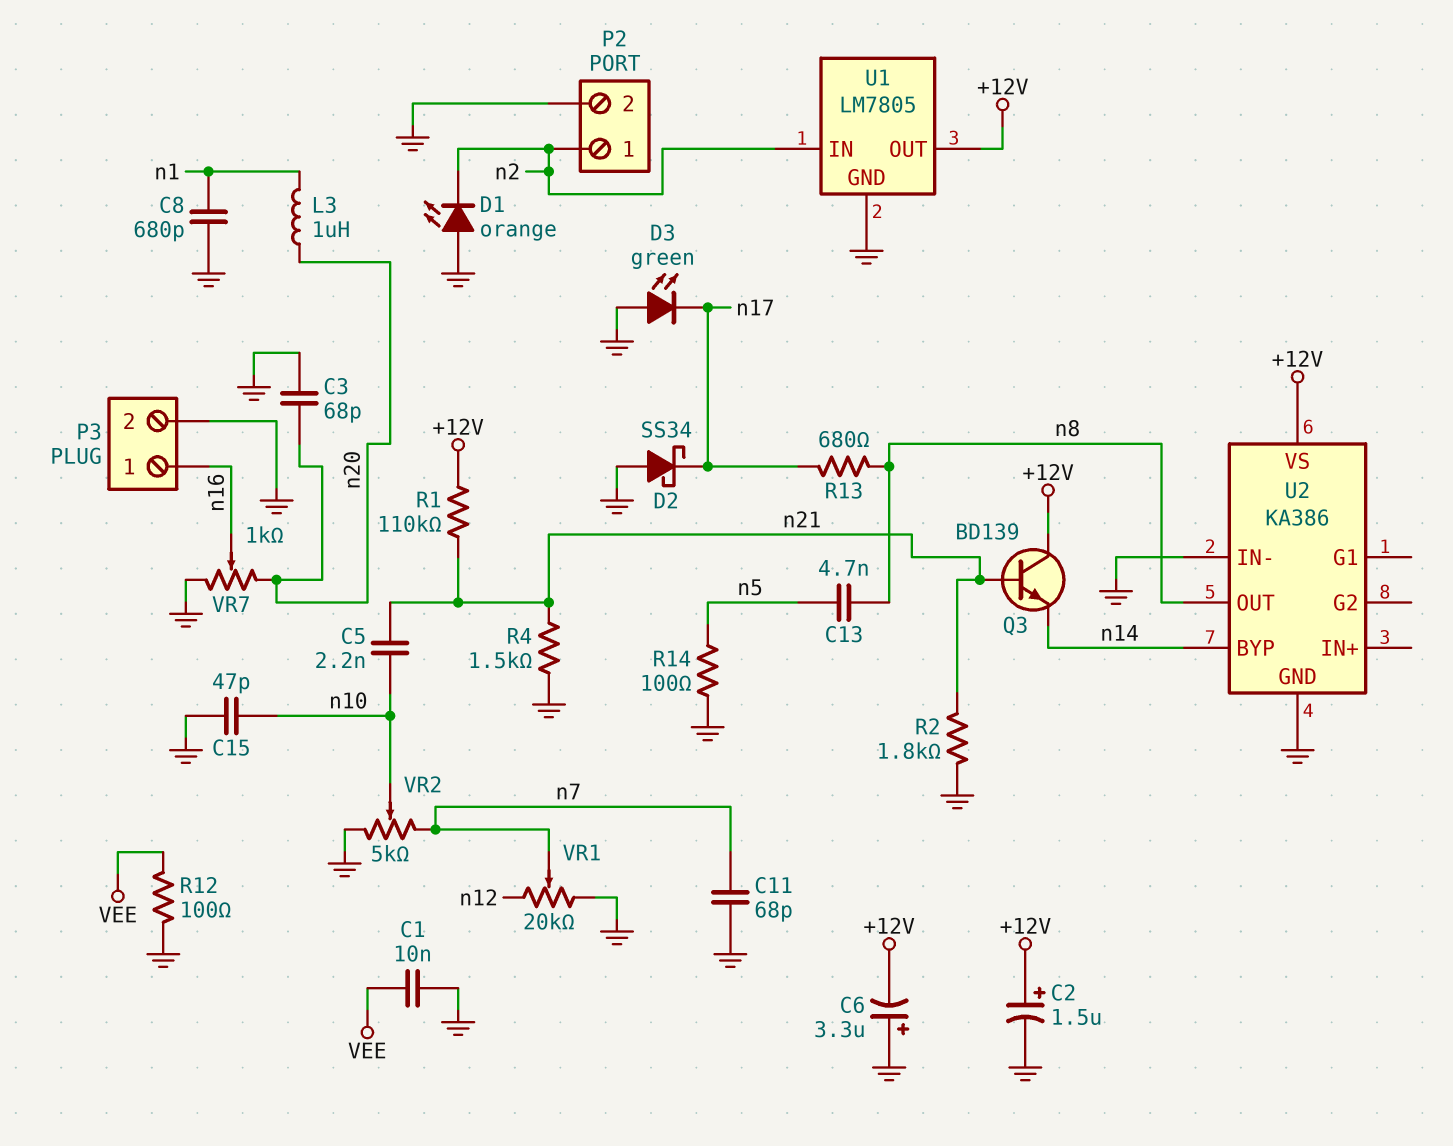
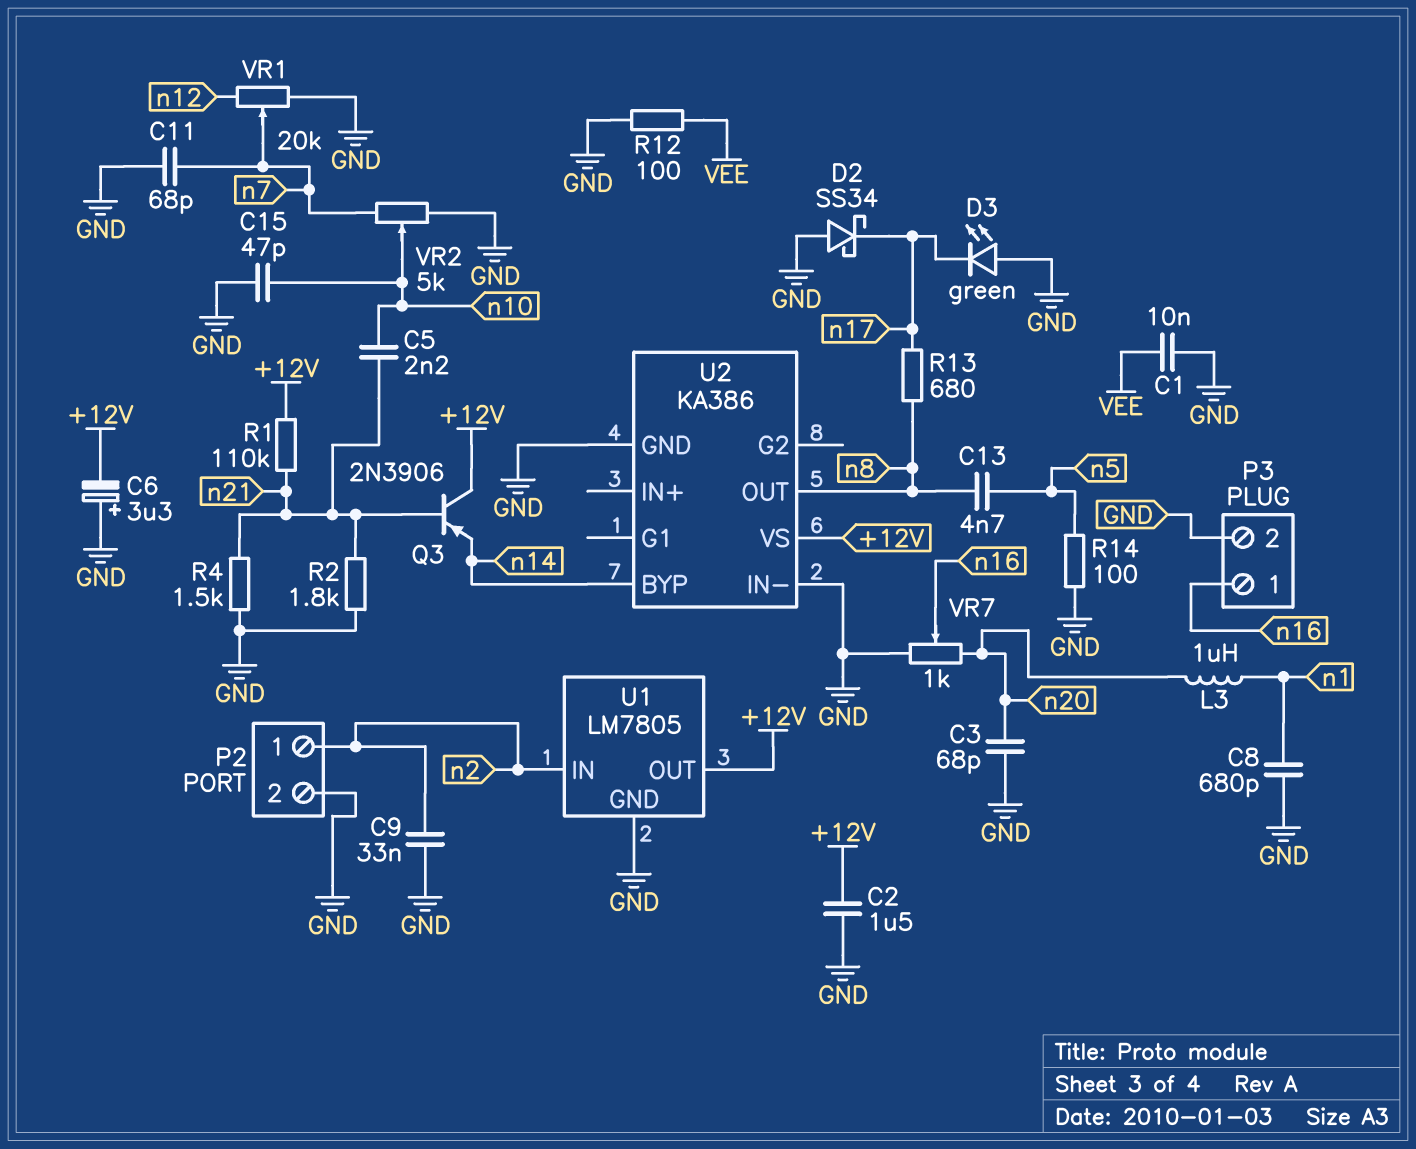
C2: 1.5uF (plus +12V, minus GND) -> 1.5uF (+12V, GND)
C9: none -> 33nF (GND, n2)
D1: LED orange (A GND, K n2) -> none
Q3: NPN BD139 (B n21, C +12V, E n14) -> PNP 2N3906 (B n21, C +12V, E n14)

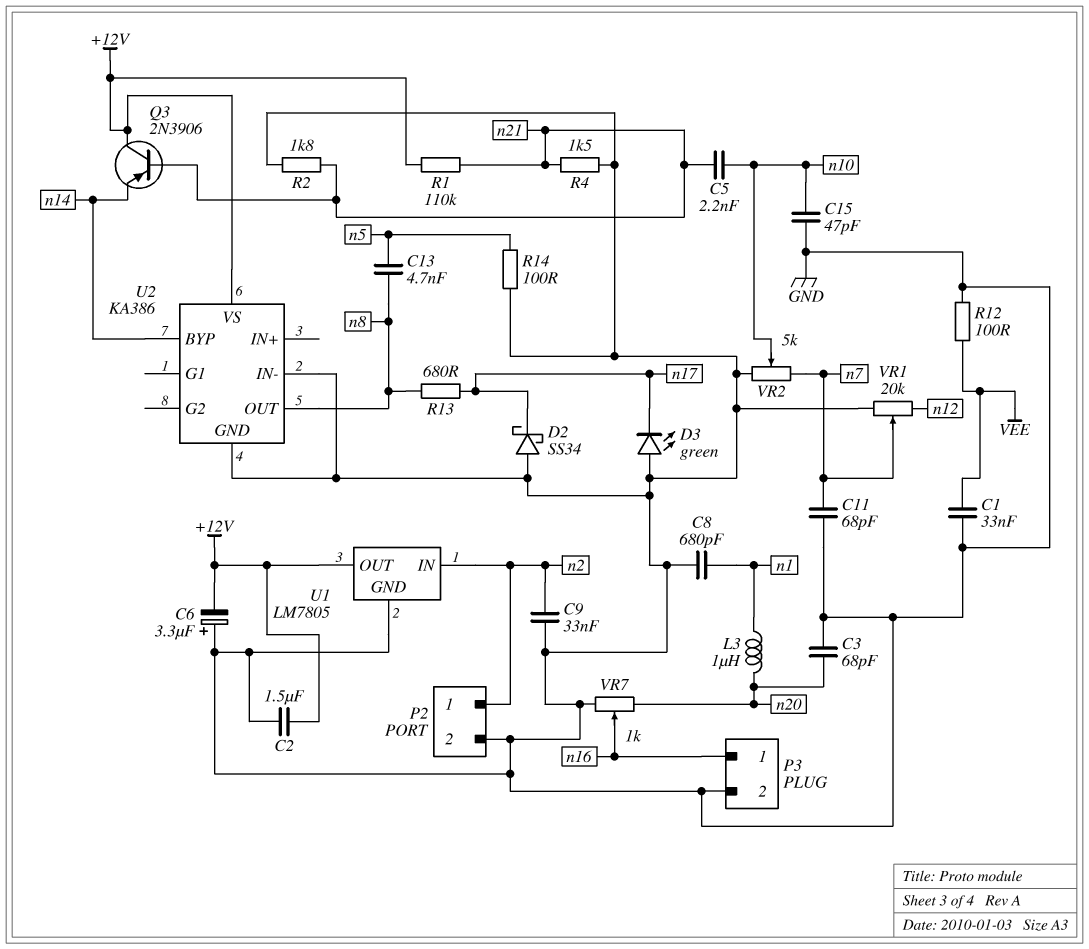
C1: 10nF (GND, VEE) -> 33nF (GND, VEE)

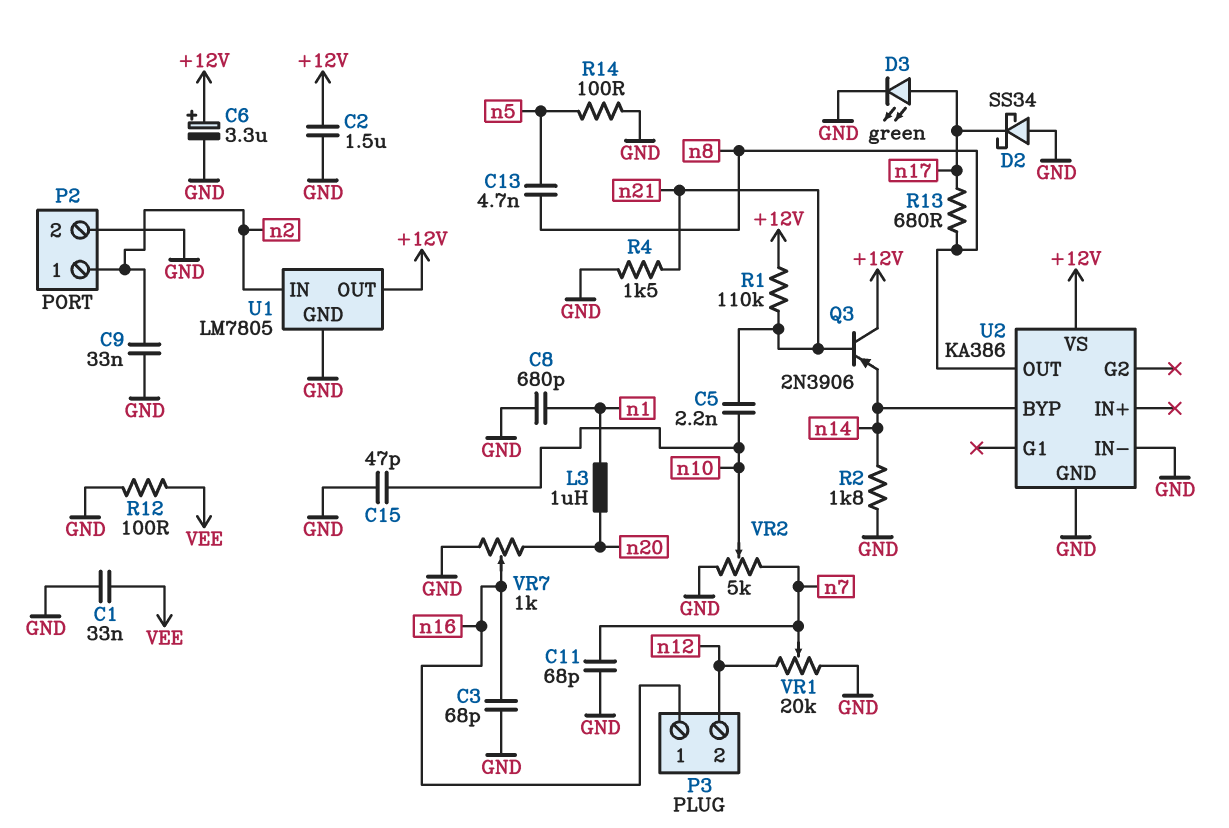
C3: 68pF (GND, n20) -> 68pF (GND, n16)
C6: 3.3uF (plus GND, minus +12V) -> 3.3uF (plus +12V, minus GND)
D3: LED green (A GND, K n17) -> LED green (A n17, K GND)
P3 pin 2: GND -> n12
R2: 1.8k (GND, n21) -> 1.8k (GND, n14)

